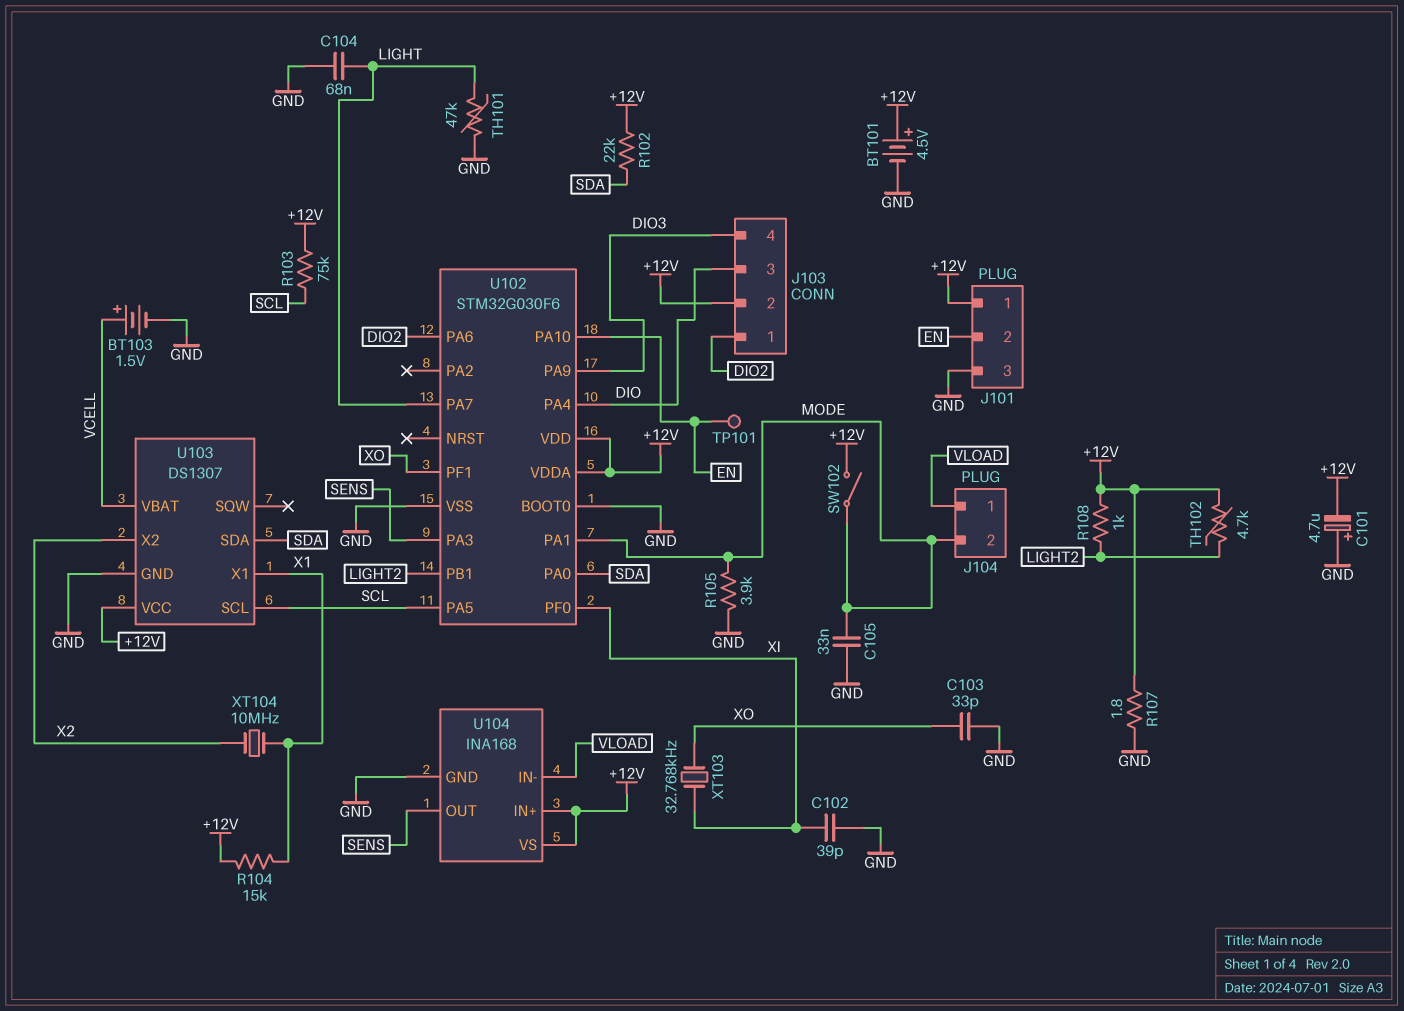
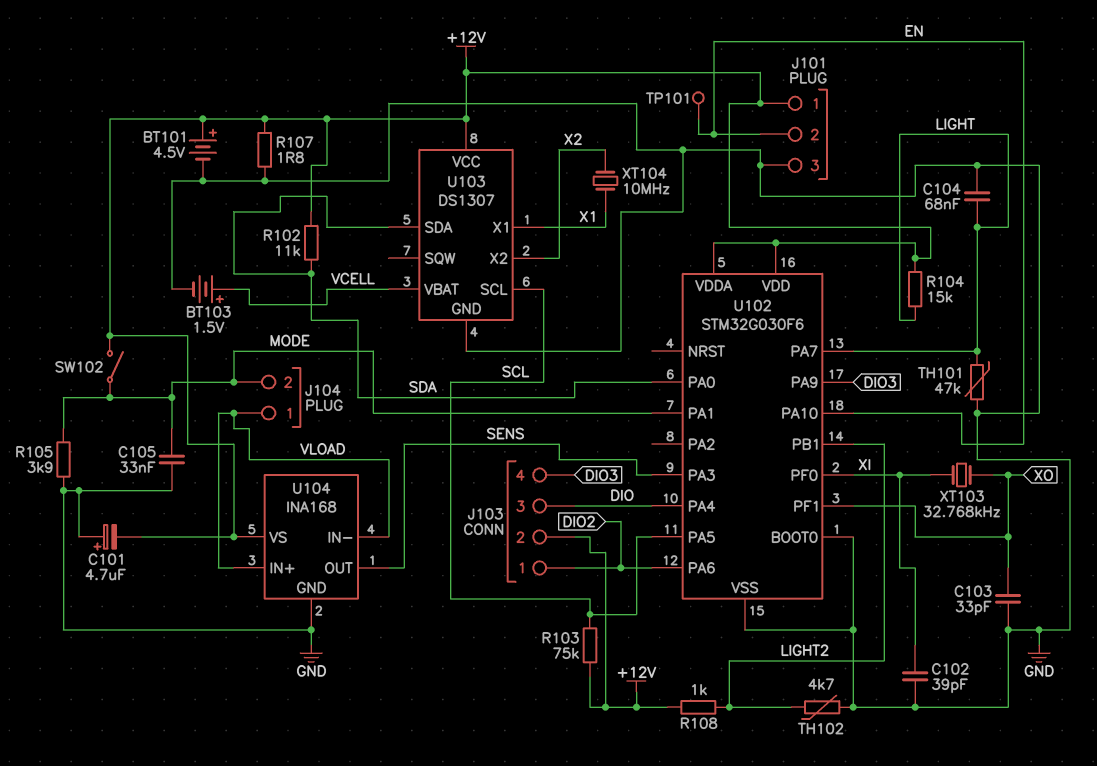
R102: 22k (+12V, SDA) -> 11k (+12V, SDA)
R104: 15k (+12V, X1) -> 15k (+12V, LIGHT)
TH102: 4.7k (+12V, LIGHT2) -> 4.7k (GND, LIGHT2)
U104 pin IN+: +12V -> VLOAD

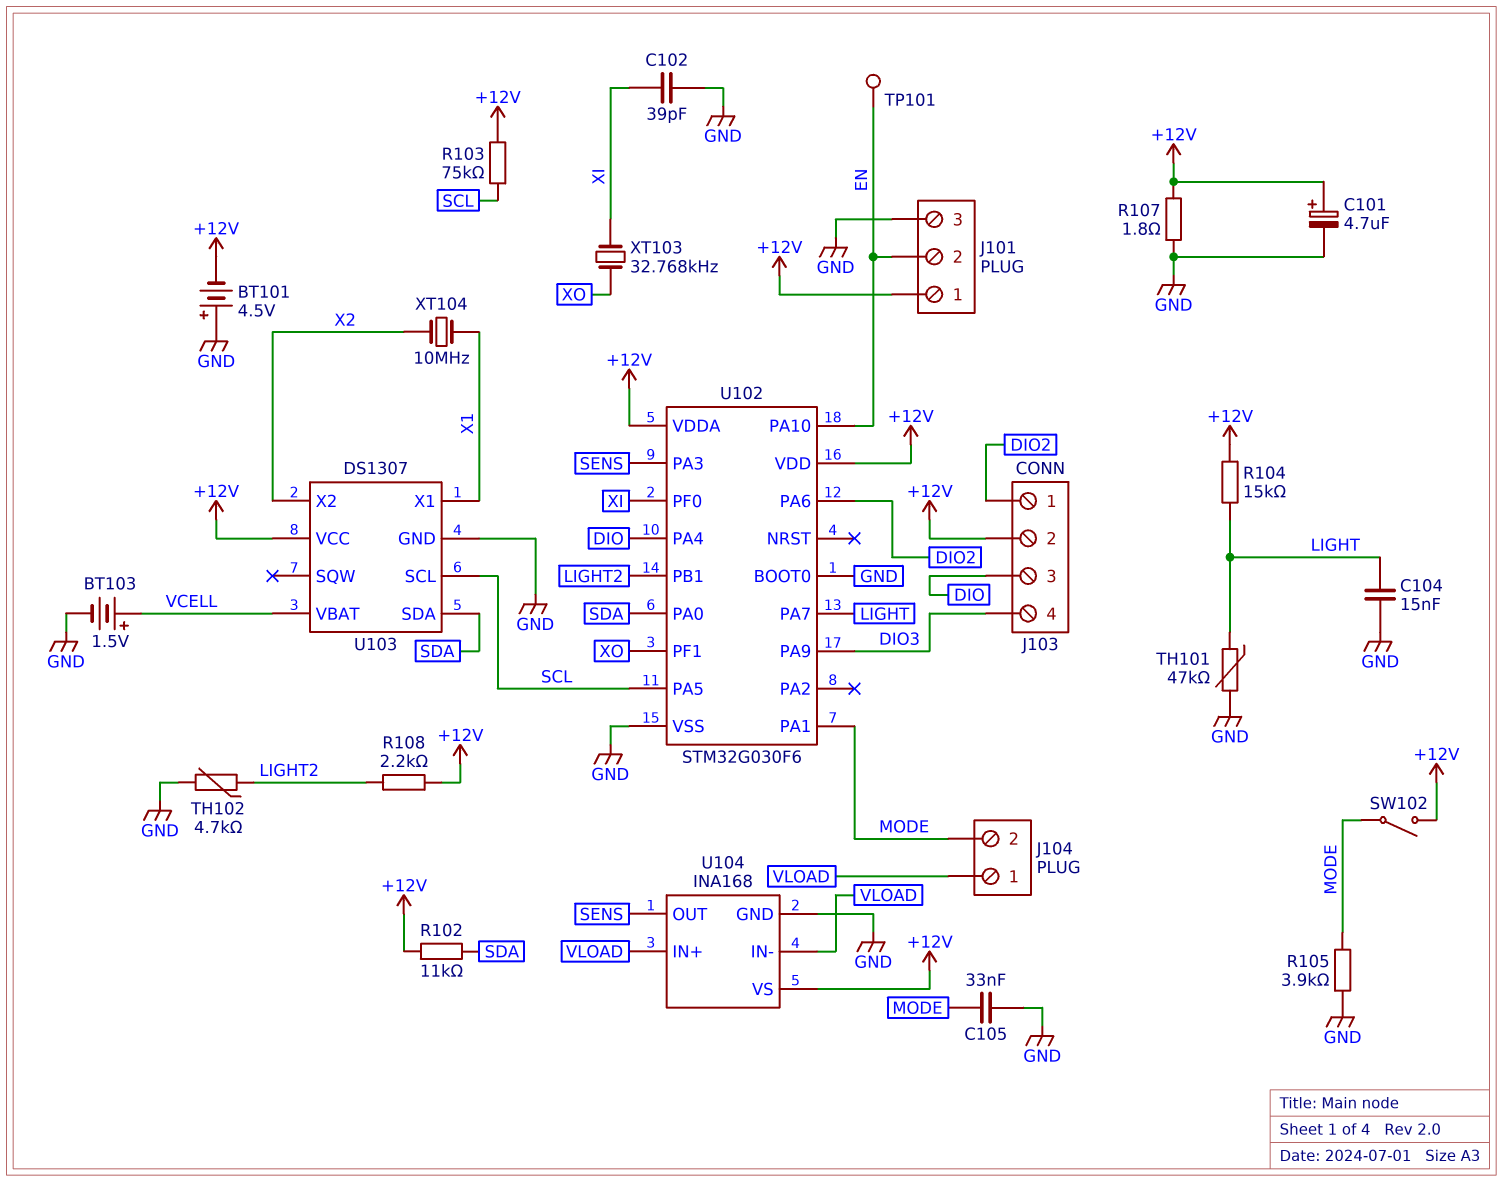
BT101: 4.5V (plus +12V, minus GND) -> 4.5V (plus GND, minus +12V)
C101: 4.7uF (plus GND, minus +12V) -> 4.7uF (plus +12V, minus GND)
C103: 33pF (GND, XO) -> none
C104: 68nF (GND, LIGHT) -> 15nF (GND, LIGHT)
R108: 1k (+12V, LIGHT2) -> 2.2k (+12V, LIGHT2)

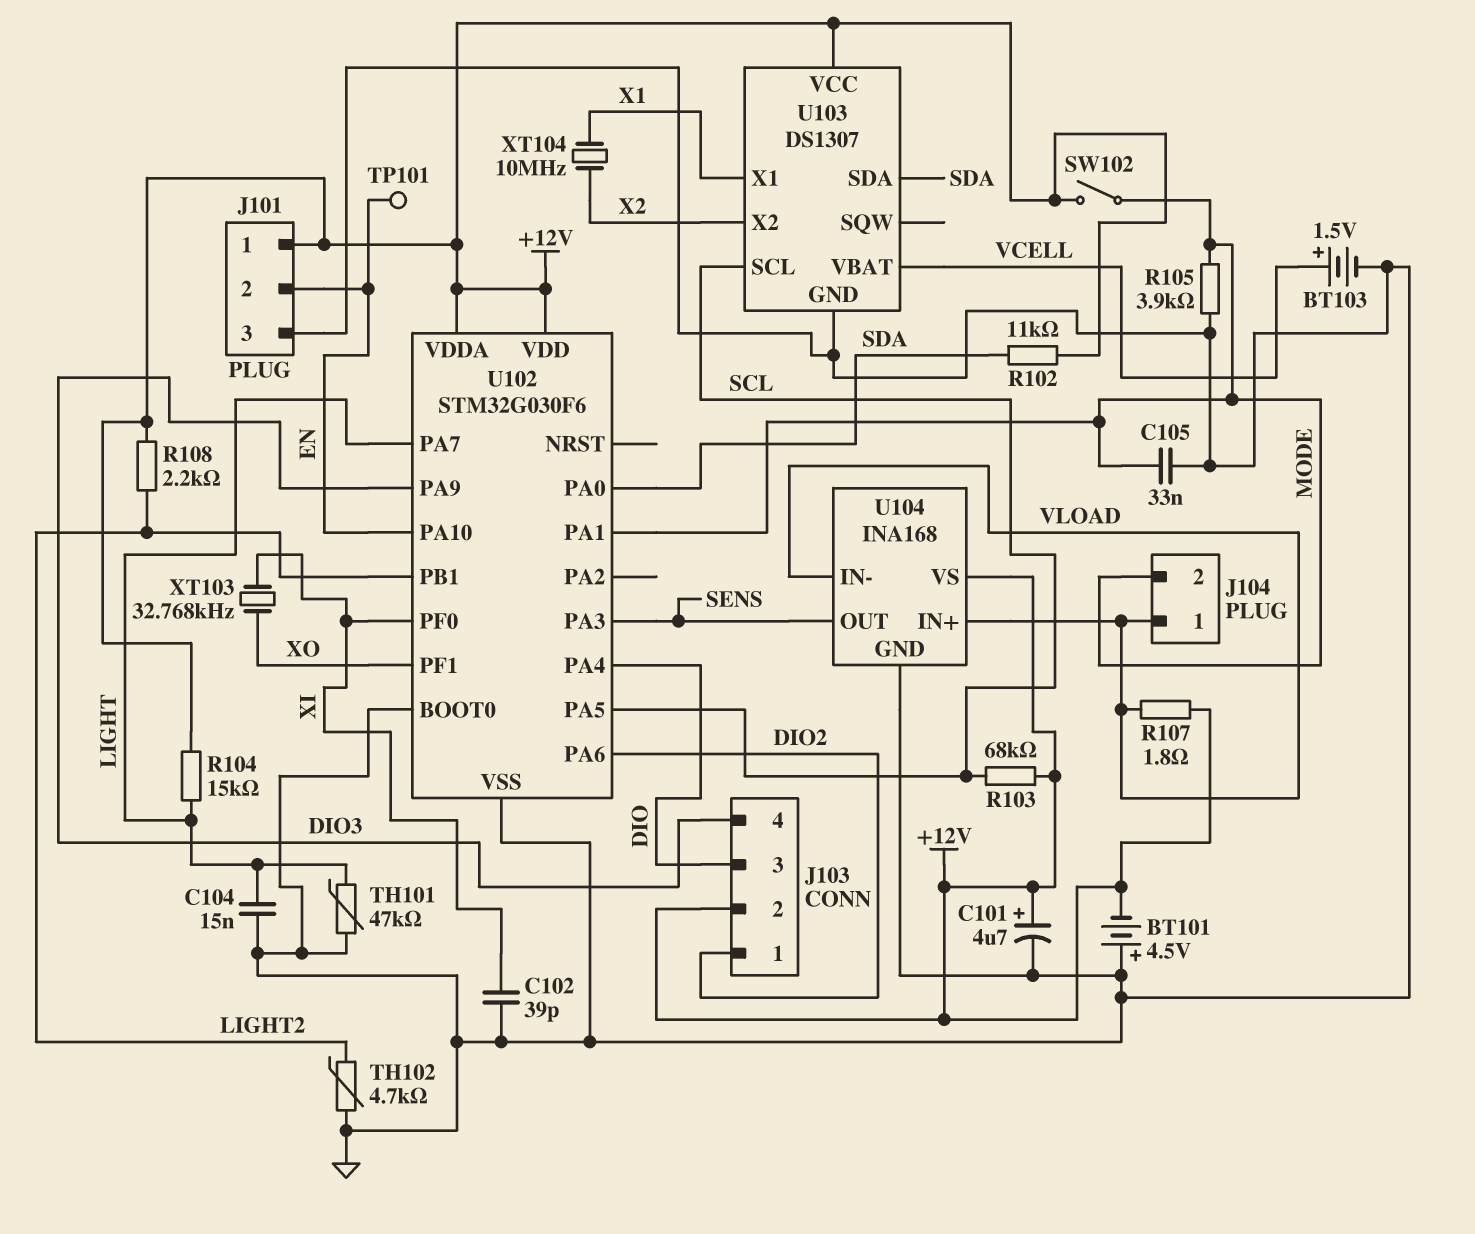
R103: 75k (+12V, SCL) -> 68k (+12V, SCL)
R107: 1.8 (+12V, GND) -> 1.8 (+12V, VLOAD)

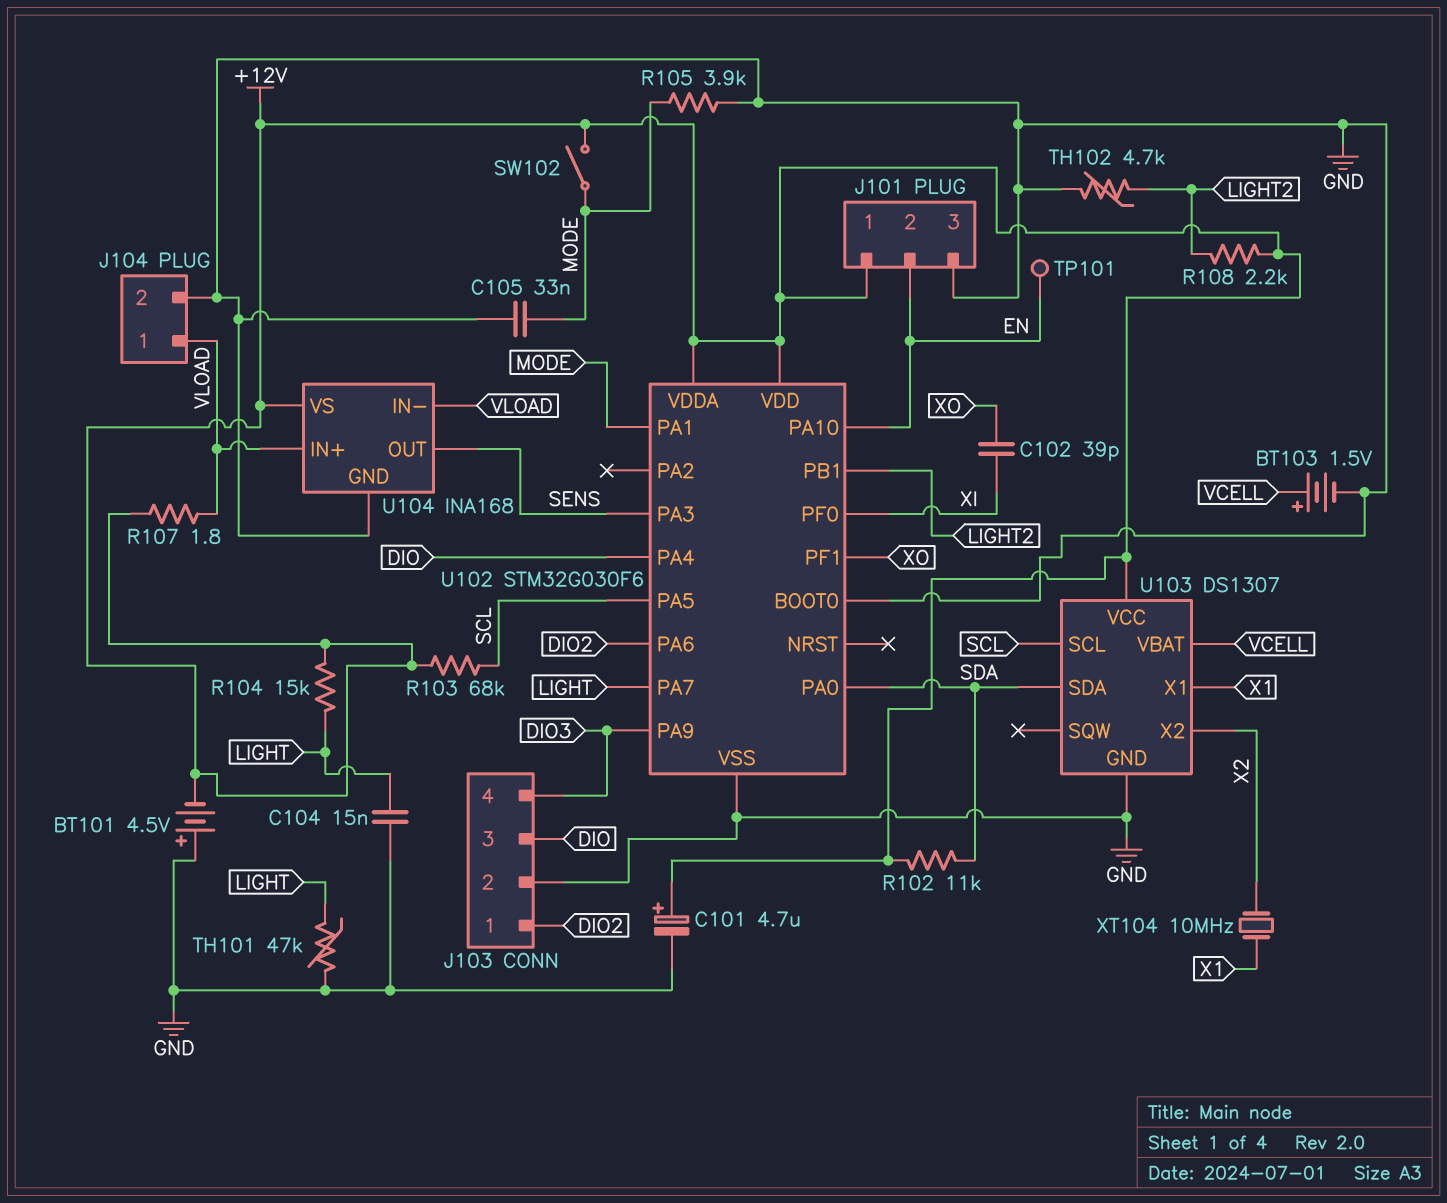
C102: 39pF (GND, XI) -> 39pF (XI, XO)
J103 pin 2: +12V -> GND
J104 pin 2: MODE -> GND
XT103: 32.768kHz (XI, XO) -> none

